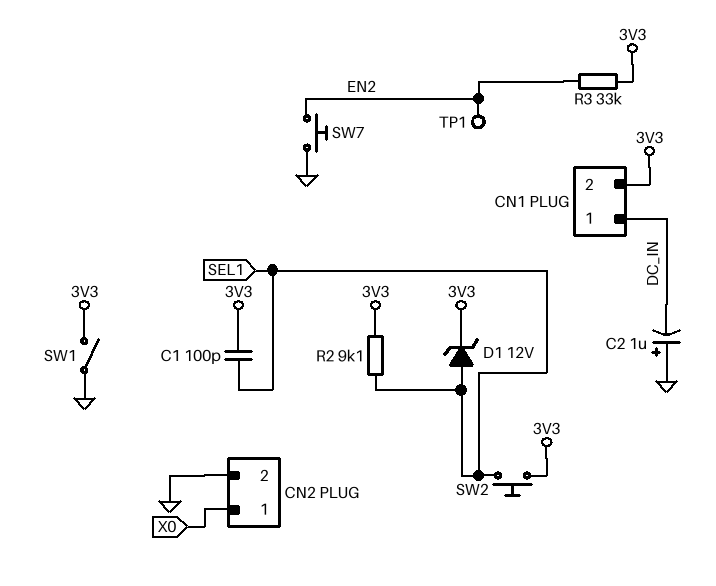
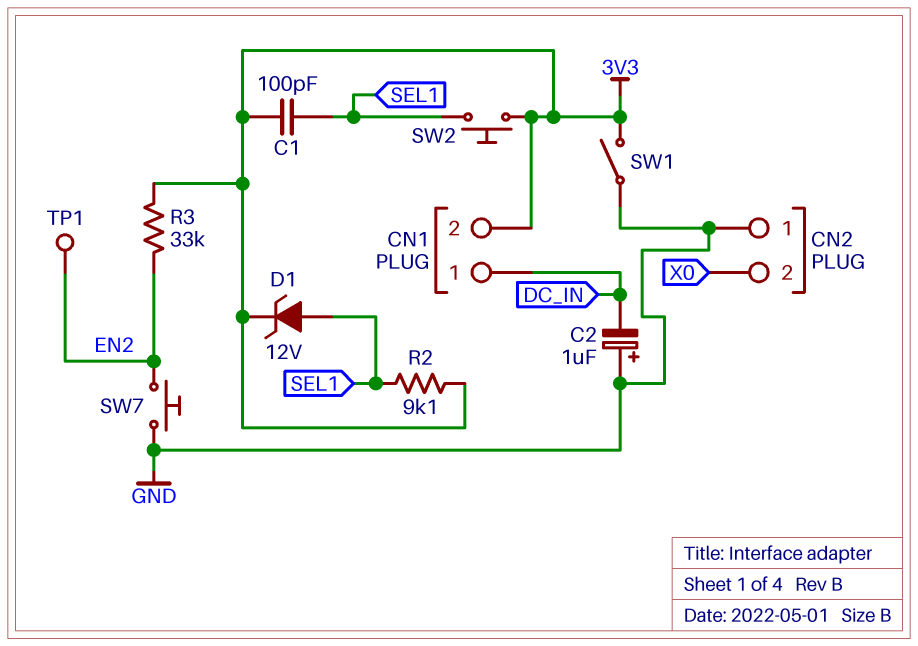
CN2 pin 1: X0 -> GND
CN2 pin 2: GND -> X0

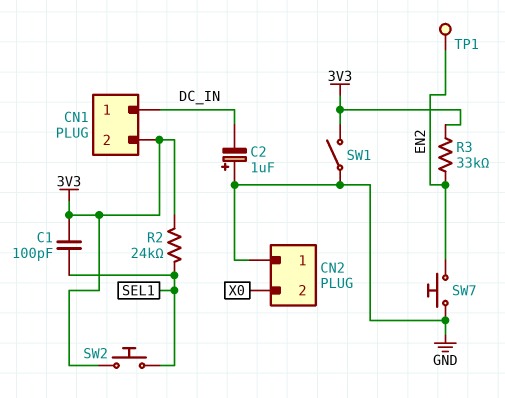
D1: zener 12V (A SEL1, K 3V3) -> none
R2: 9.1k (3V3, SEL1) -> 24k (3V3, SEL1)

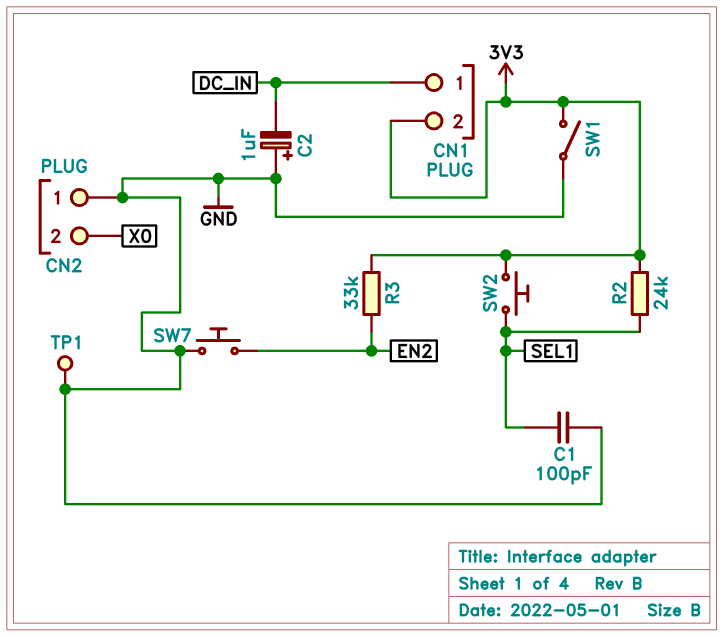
C1: 100pF (3V3, SEL1) -> 100pF (GND, SEL1)
TP1: test point (EN2) -> test point (GND)

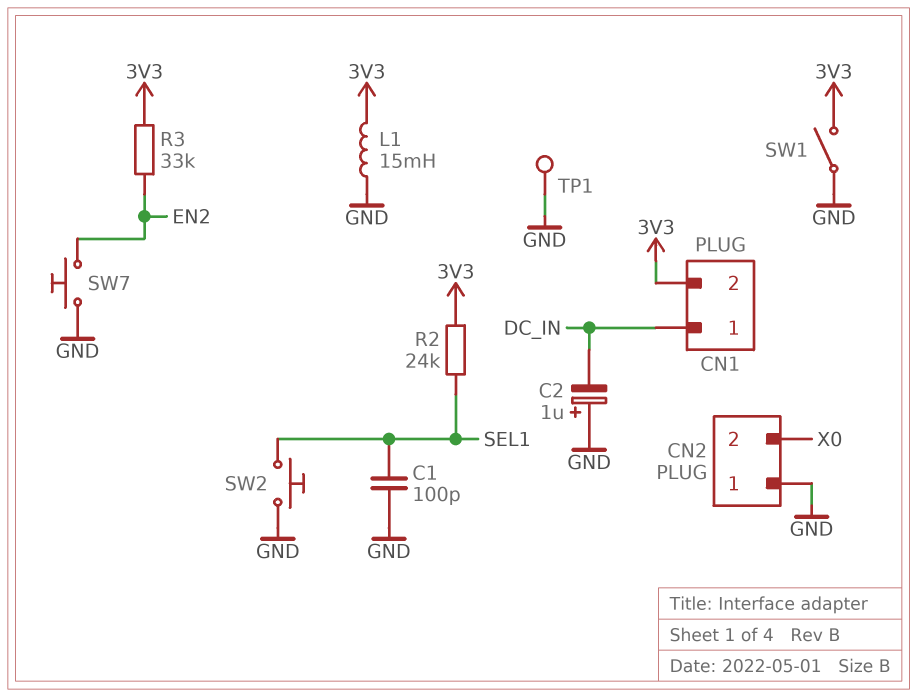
L1: none -> 15mH (3V3, GND)
SW2: button (3V3, SEL1) -> button (GND, SEL1)

